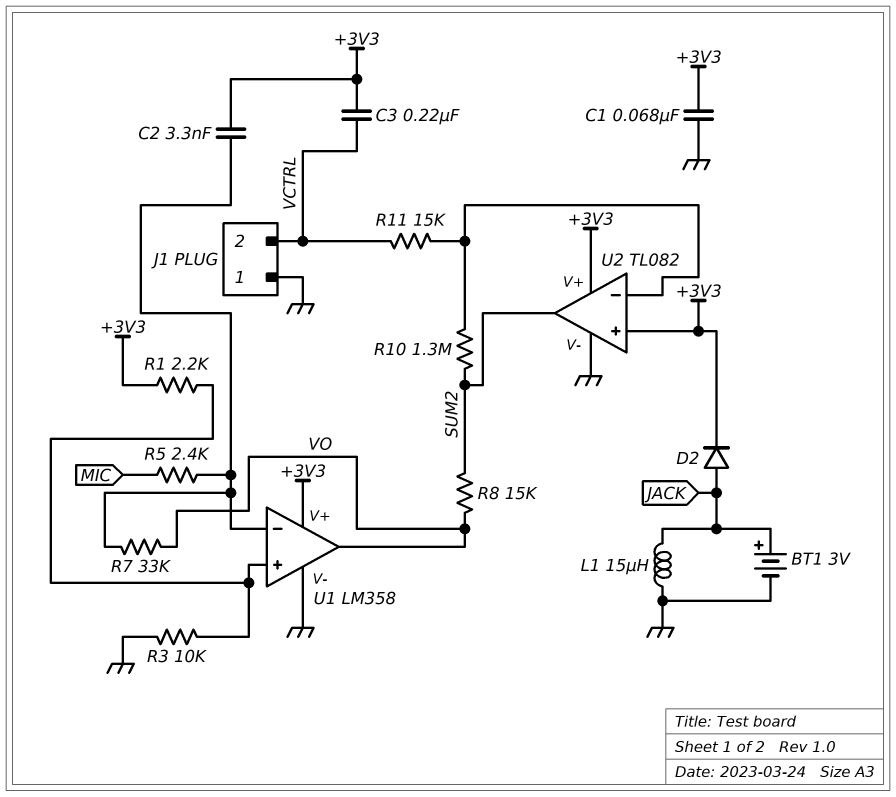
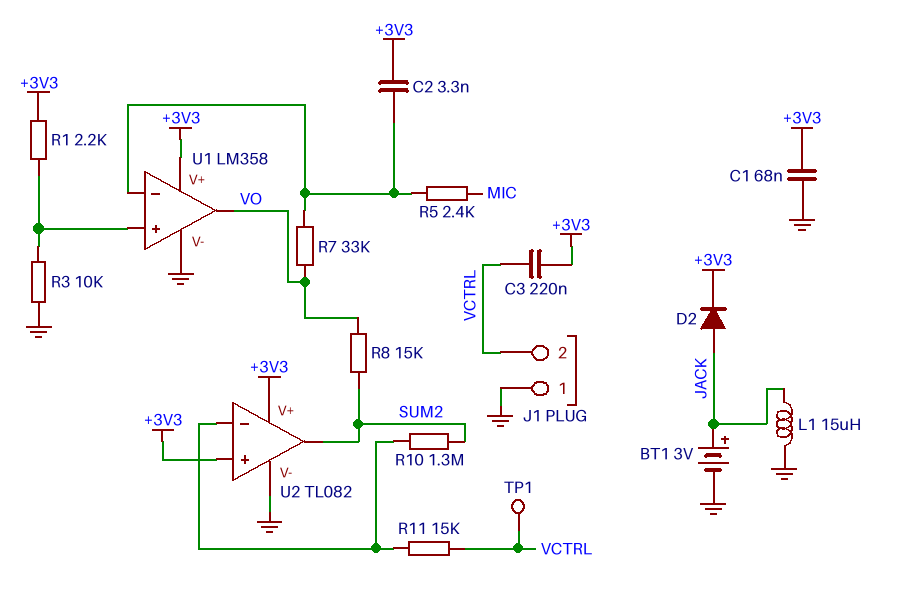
TP1: none -> test point (VCTRL)

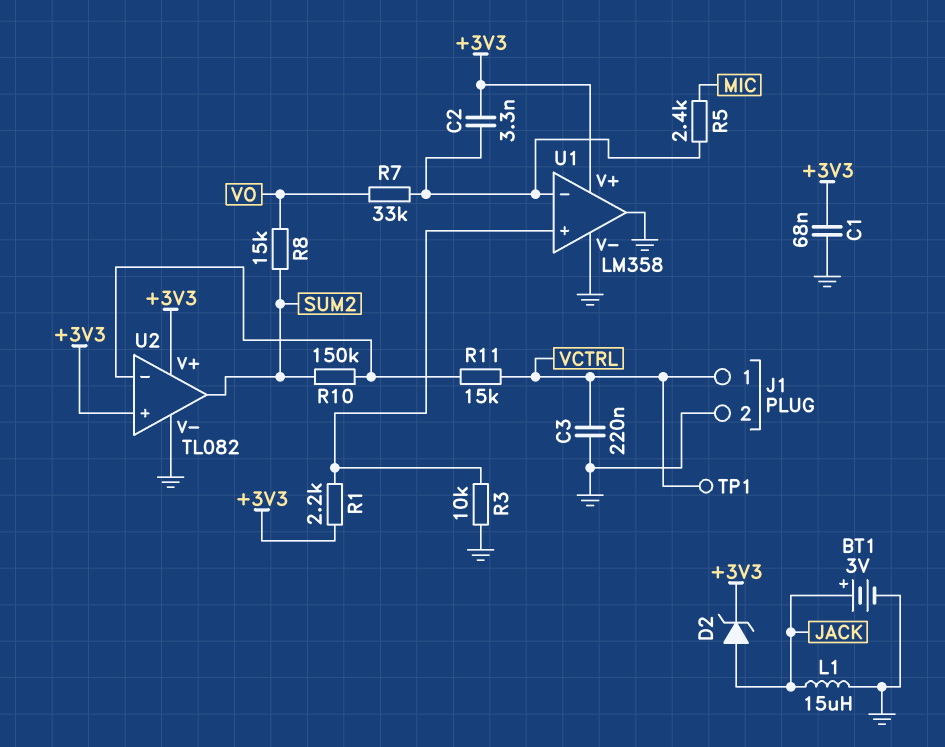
C3: 220nF (+3V3, VCTRL) -> 220nF (GND, VCTRL)
D2: diode (A JACK, K +3V3) -> zener (A JACK, K +3V3)
J1 pin 1: GND -> VCTRL
J1 pin 2: VCTRL -> GND
R10: 1.3M (SUM2, U2/in-) -> 150k (SUM2, U2/in-)
U1 pin out: VO -> GND

